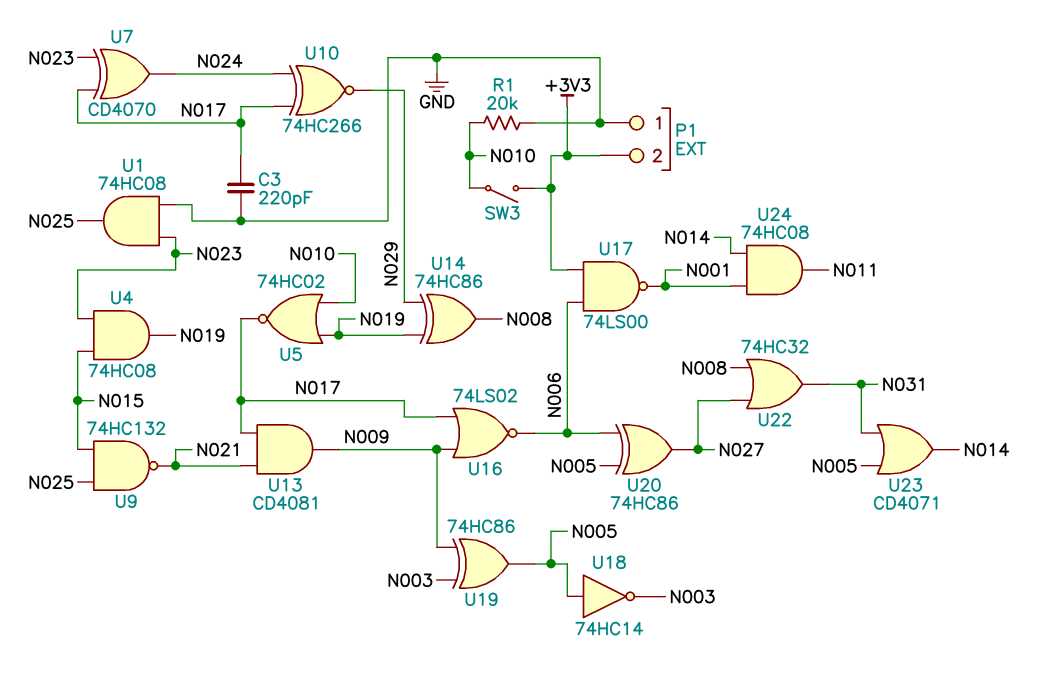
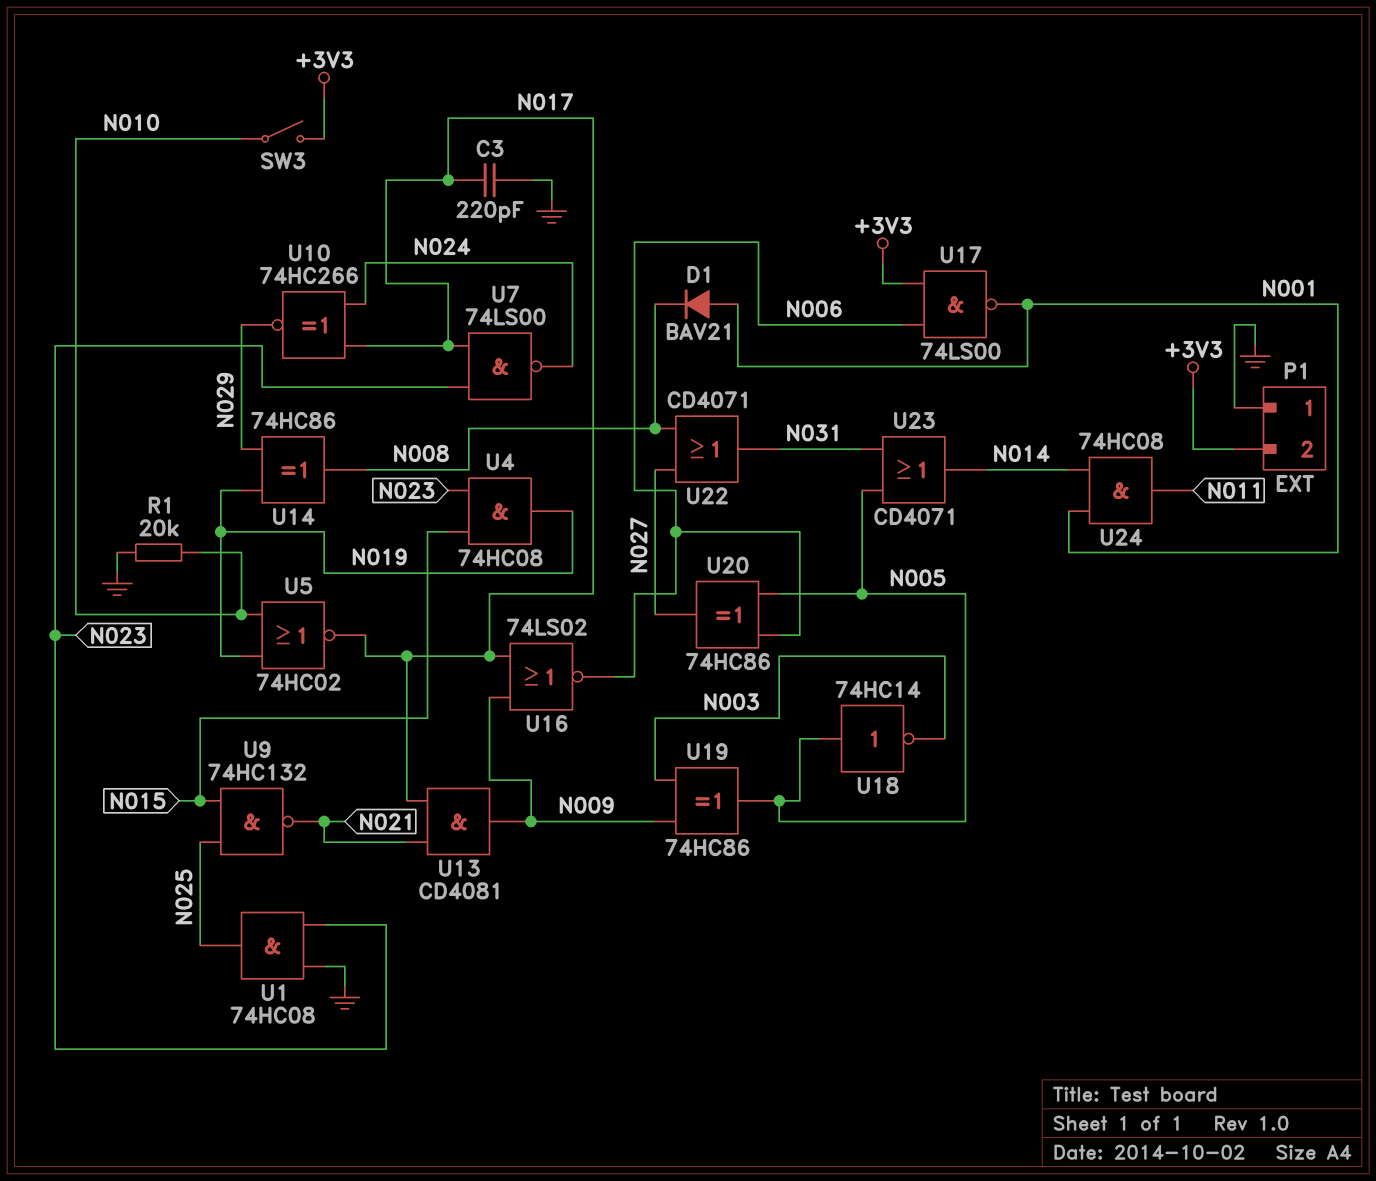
D1: none -> diode BAV21 (A N001, K N008)
U7: XOR CD4070 (in N017, in N023, out N024) -> NAND 74LS00 (in N017, in N023, out N024)
U22: OR 74HC32 (in N008, in N027, out N031) -> OR CD4071 (in N008, in N027, out N031)

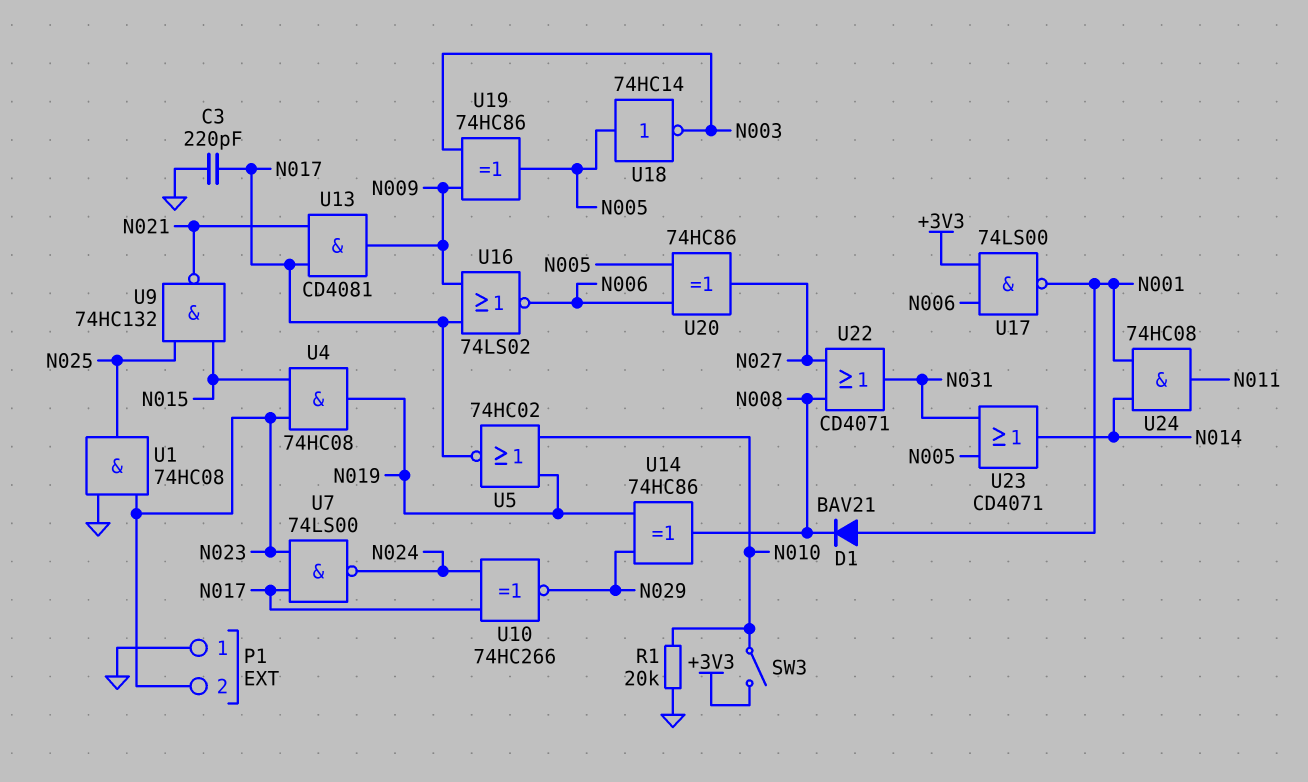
P1 pin 2: +3V3 -> N023

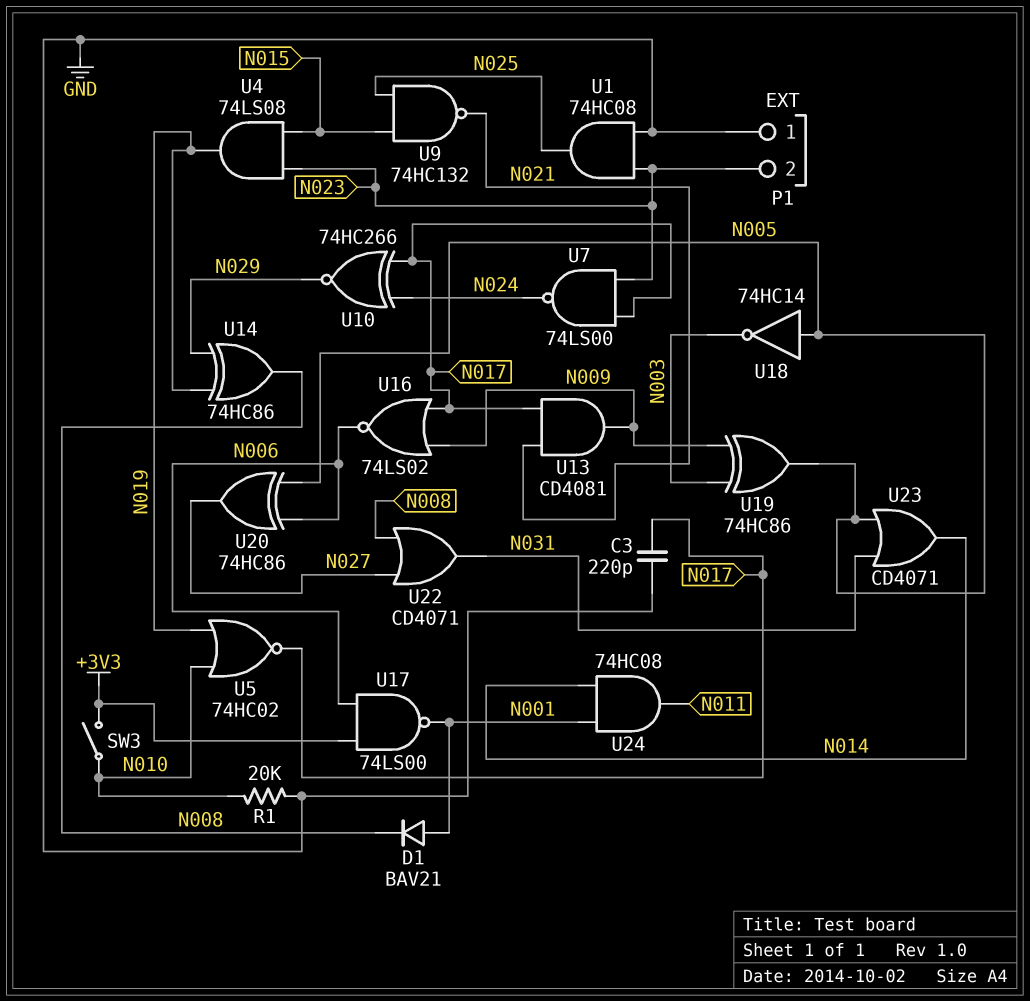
U4: AND 74HC08 (in N015, in N023, out N019) -> AND 74LS08 (in N015, in N023, out N019)

